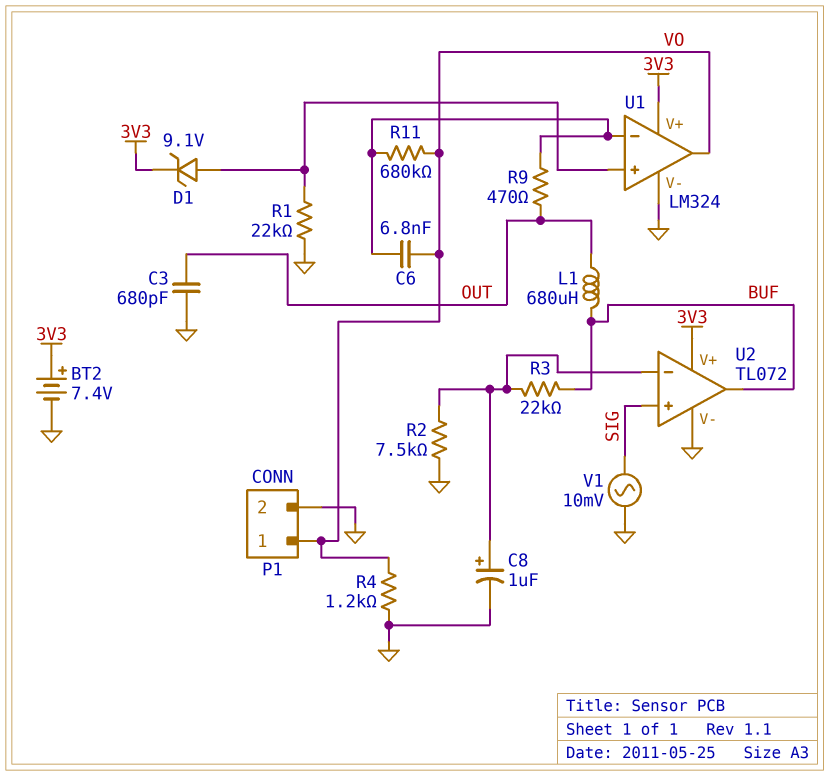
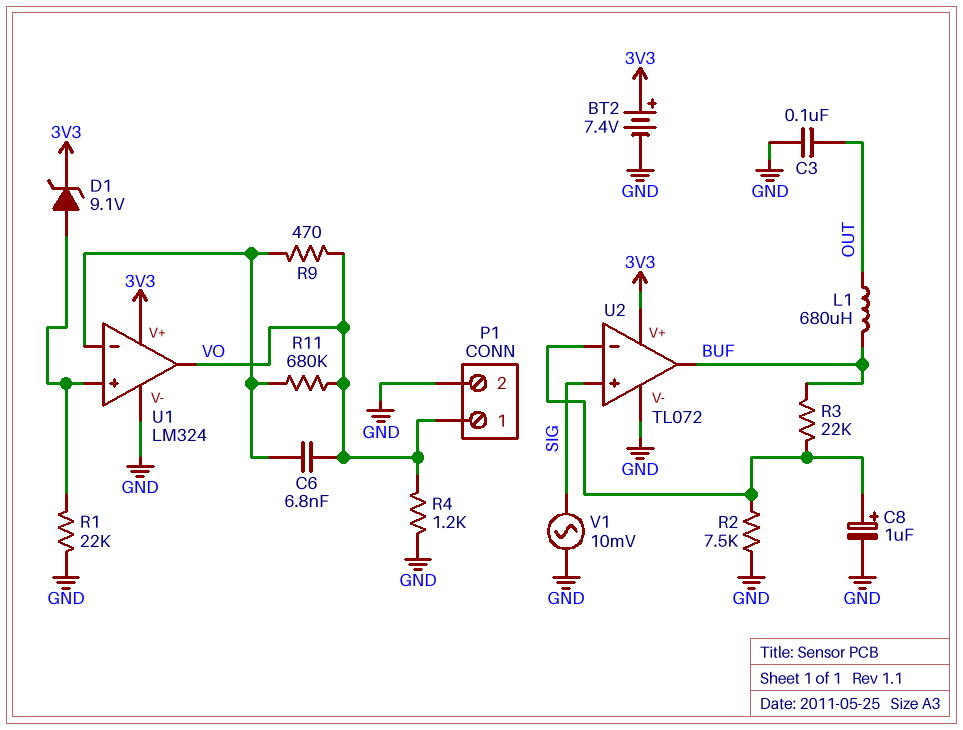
C3: 680pF (GND, OUT) -> 100nF (GND, OUT)
R9: 470 (OUT, U1/in-) -> 470 (U1/in-, VO)

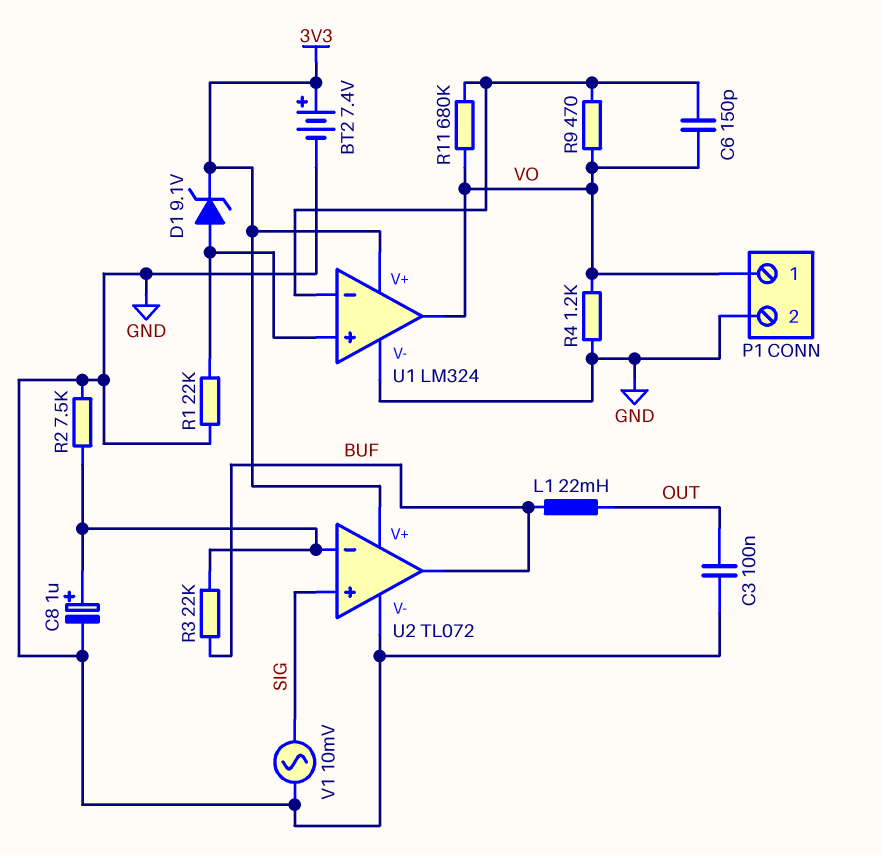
C6: 6.8nF (U1/in-, VO) -> 150pF (U1/in-, VO)
L1: 680uH (BUF, OUT) -> 22mH (BUF, OUT)

